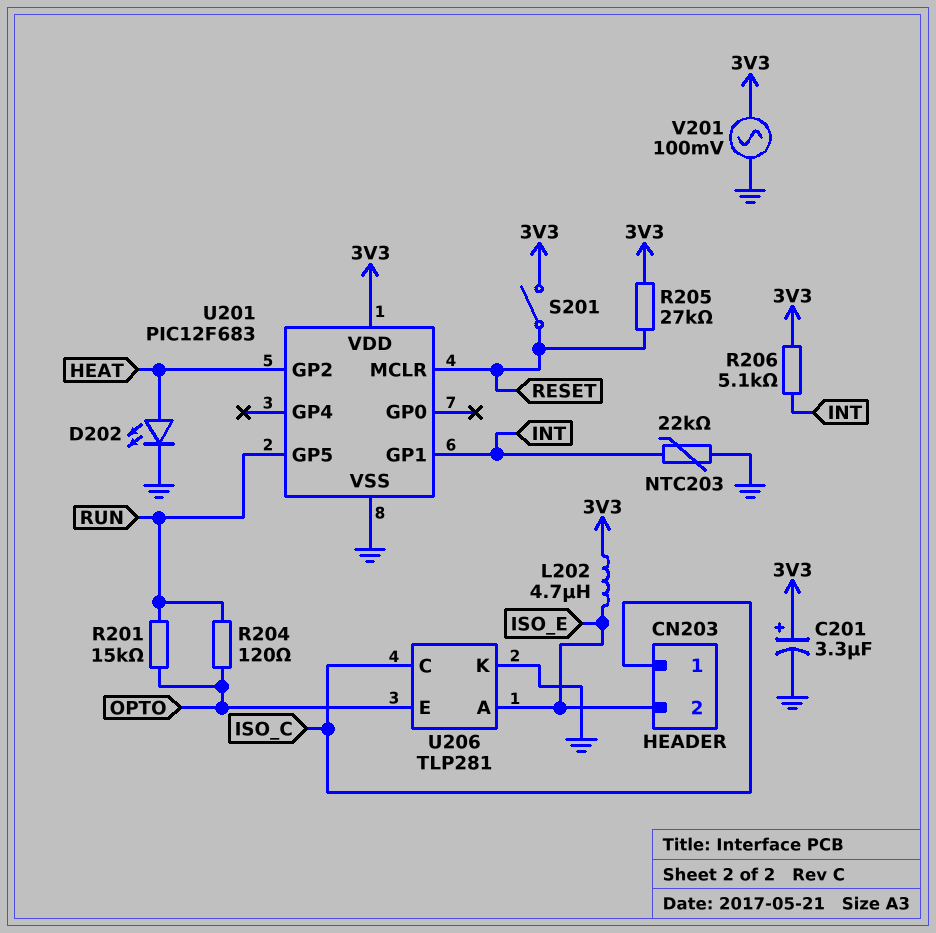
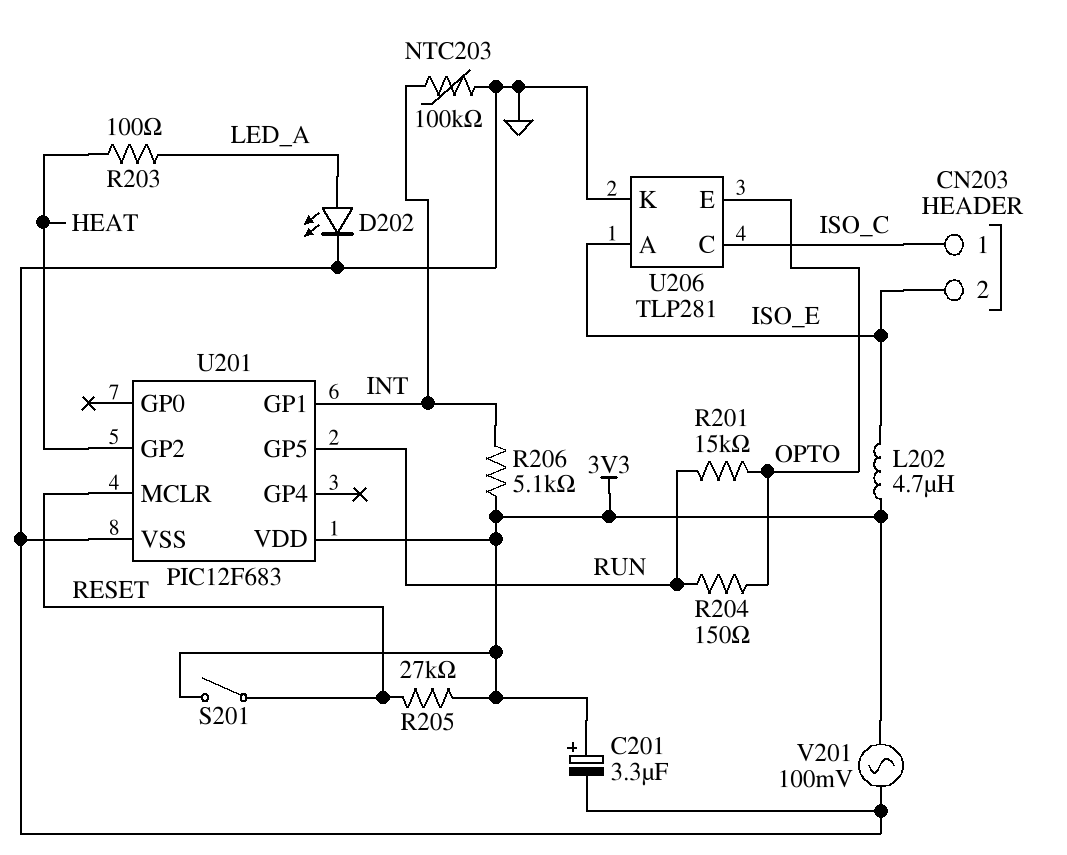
D202: LED (A HEAT, K GND) -> LED (A LED_A, K GND)
NTC203: 22k (GND, INT) -> 100k (GND, INT)
R203: none -> 100 (HEAT, LED_A)
R204: 120 (OPTO, RUN) -> 150 (OPTO, RUN)

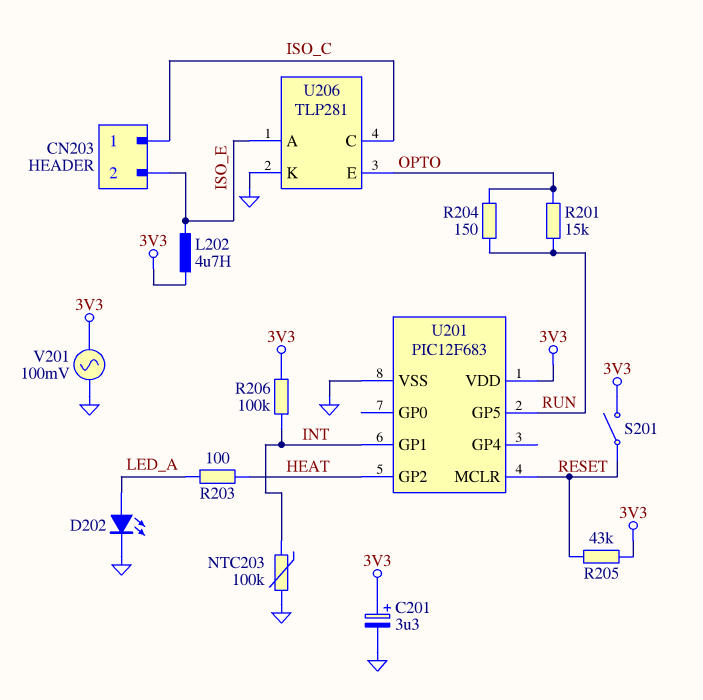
R205: 27k (3V3, RESET) -> 43k (3V3, RESET)
R206: 5.1k (3V3, INT) -> 100k (3V3, INT)

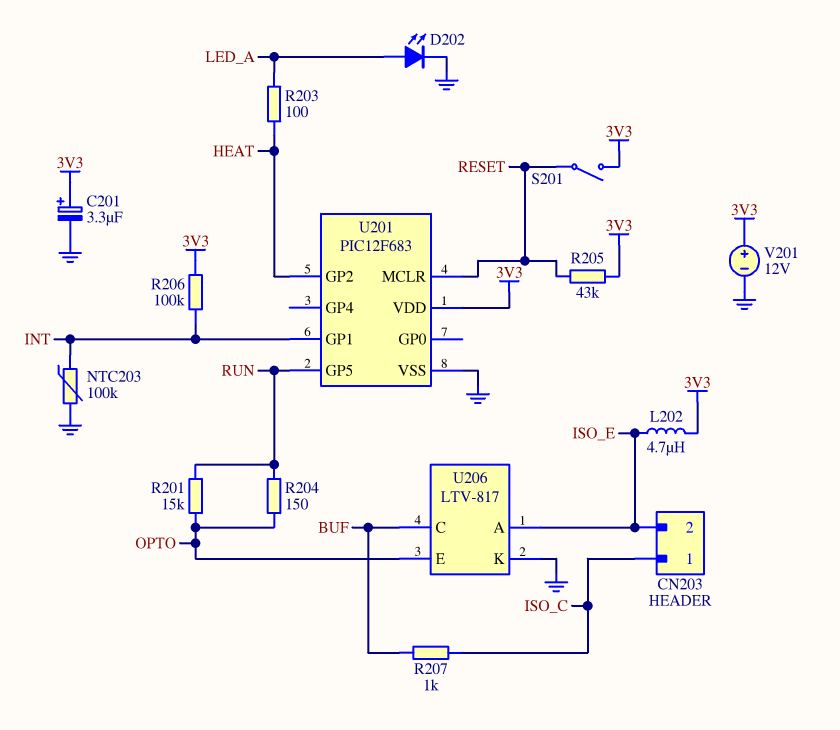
R207: none -> 1k (BUF, ISO_C)
U206: TLP281 -> LTV-817
U206 pin C: ISO_C -> BUF
V201: AC 100mV (3V3, GND) -> 12V (plus 3V3, minus GND)

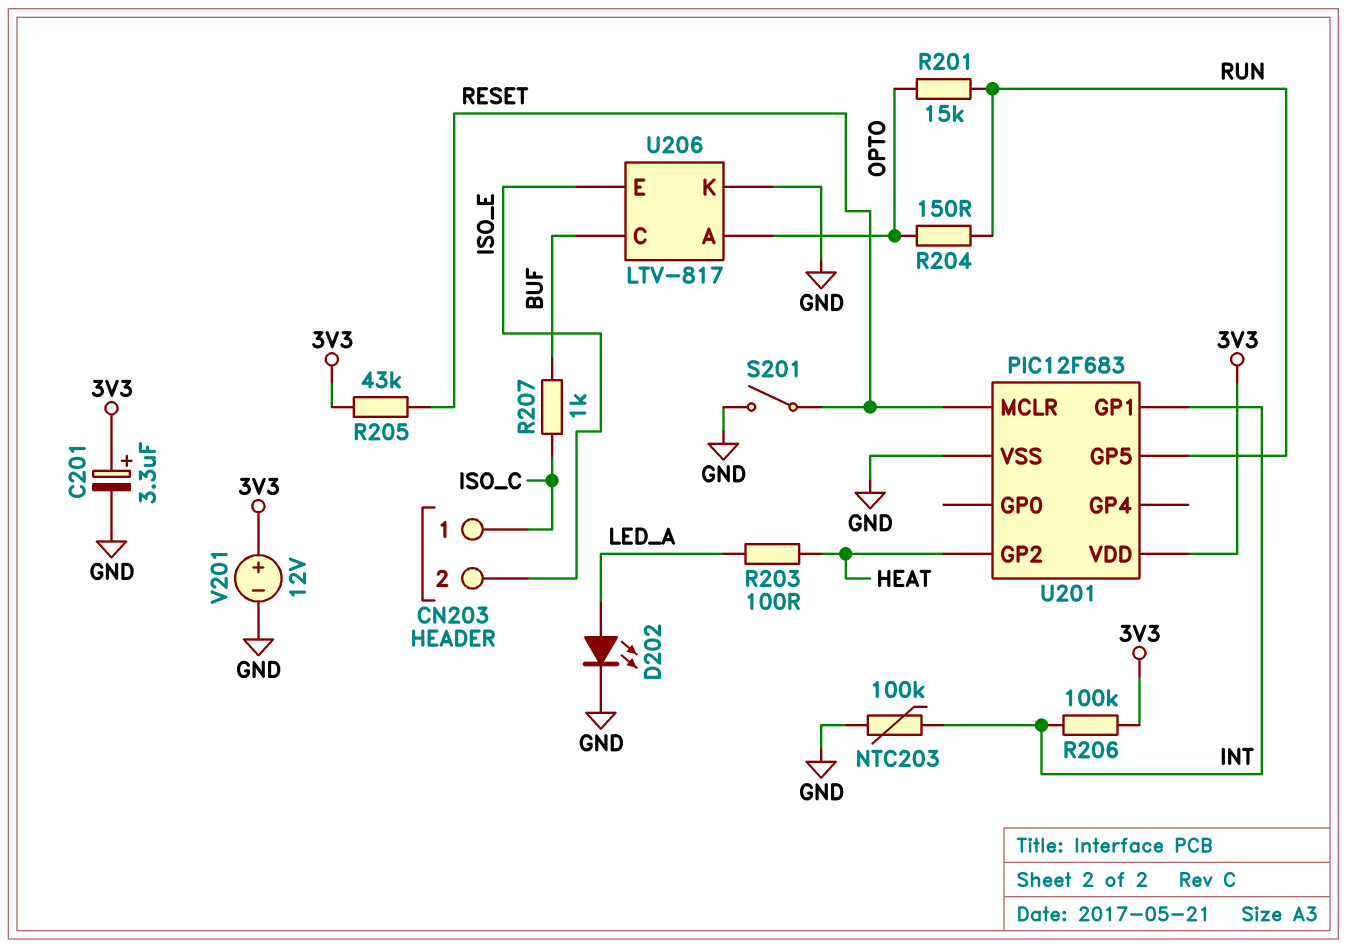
L202: 4.7uH (3V3, ISO_E) -> none
S201: switch (3V3, RESET) -> switch (GND, RESET)
U206 pin A: ISO_E -> OPTO
U206 pin E: OPTO -> ISO_E

